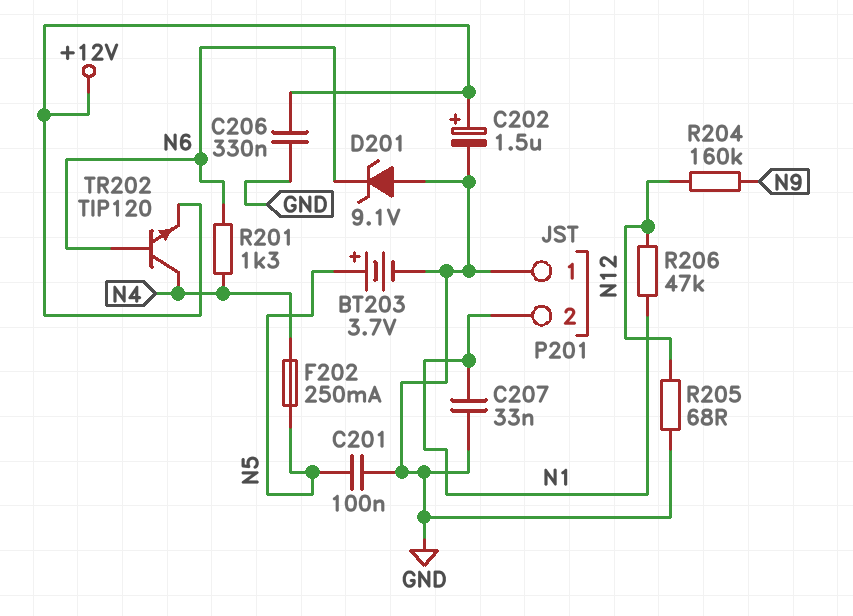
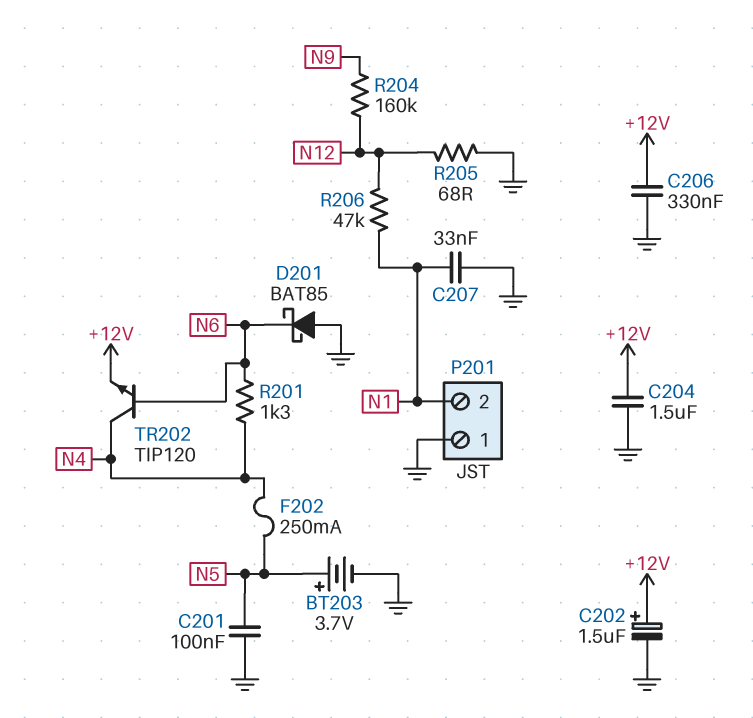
C204: none -> 1.5uF (+12V, GND)
D201: zener 9.1V (A GND, K N6) -> schottky BAT85 (A GND, K N6)

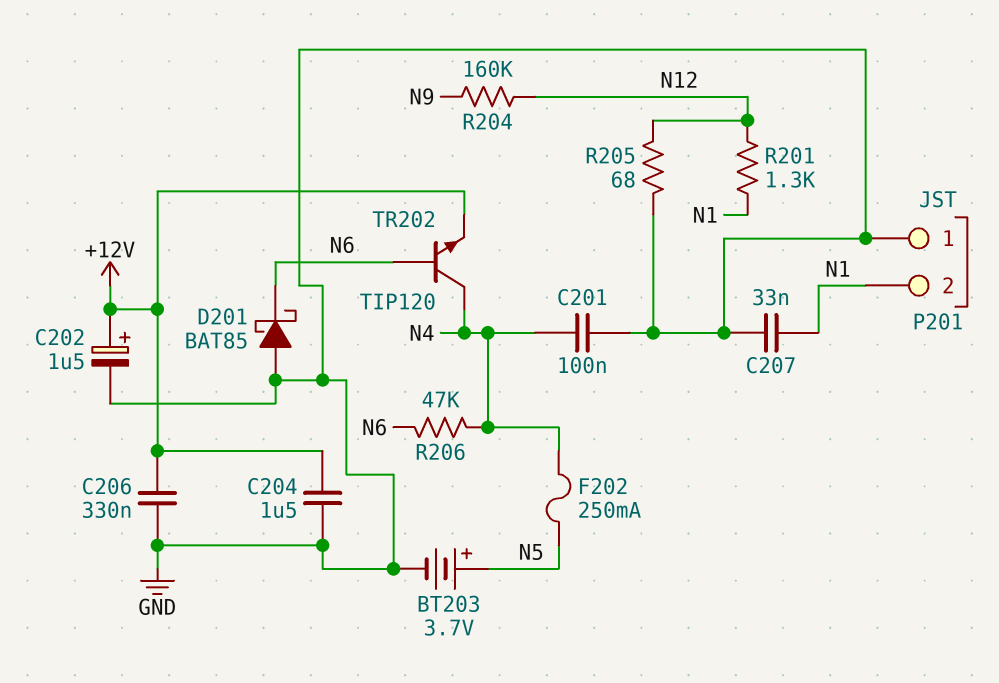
C201: 100nF (GND, N5) -> 100nF (GND, N4)
R201: 1.3k (N4, N6) -> 1.3k (N1, N12)
R206: 47k (N1, N12) -> 47k (N4, N6)

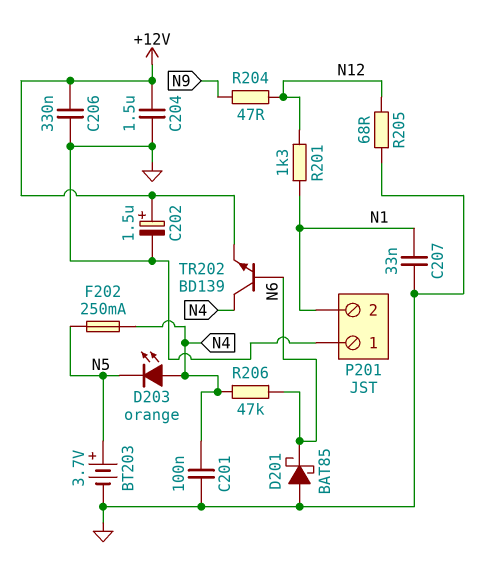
D203: none -> LED orange (A N4, K N5)
R204: 160k (N9, N12) -> 47 (N9, N12)
TR202: NPN TIP120 (B N6, C N4, E +12V) -> NPN BD139 (B N6, C N4, E +12V)

